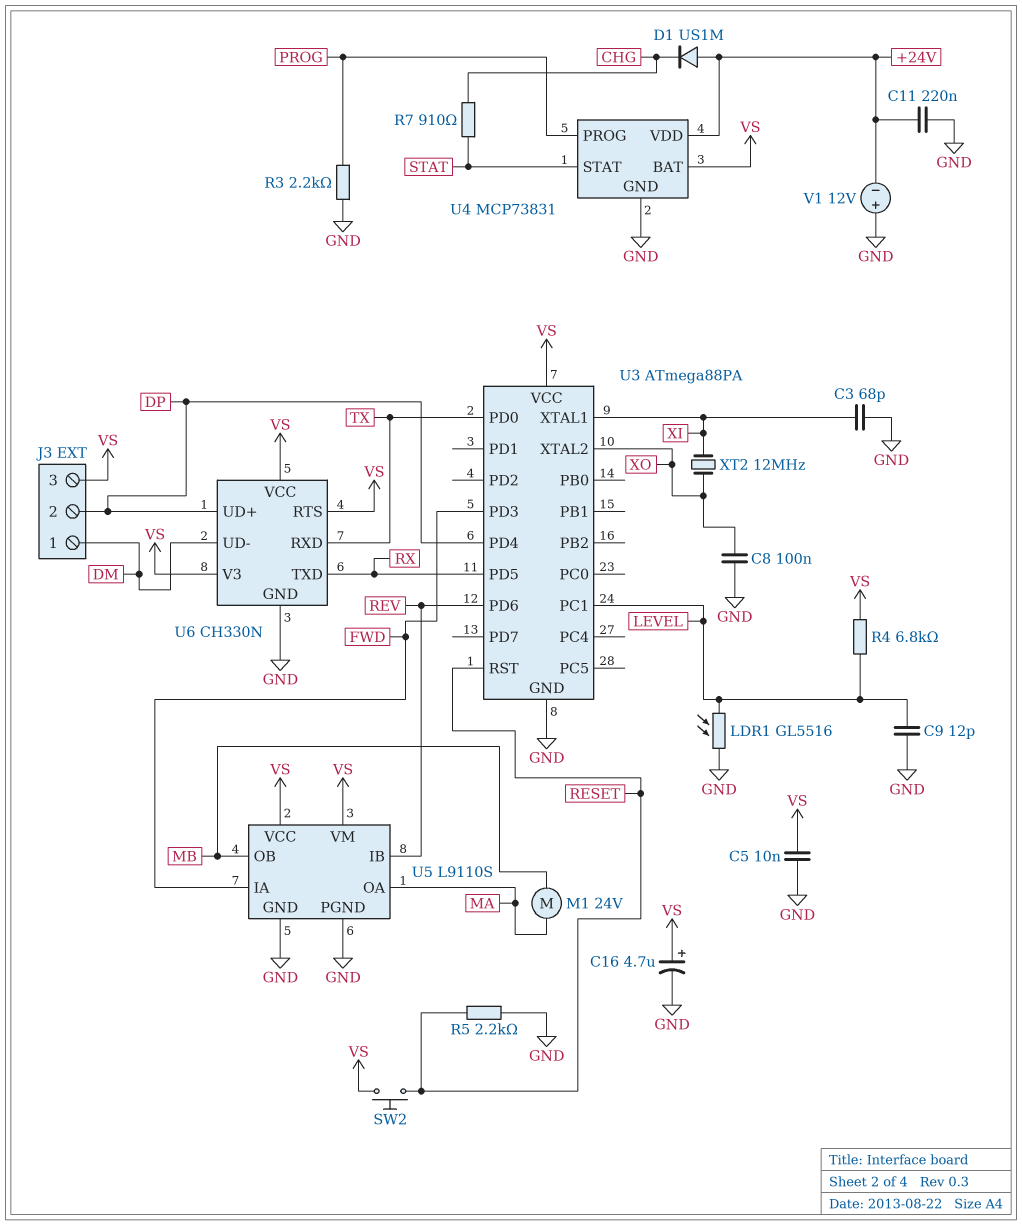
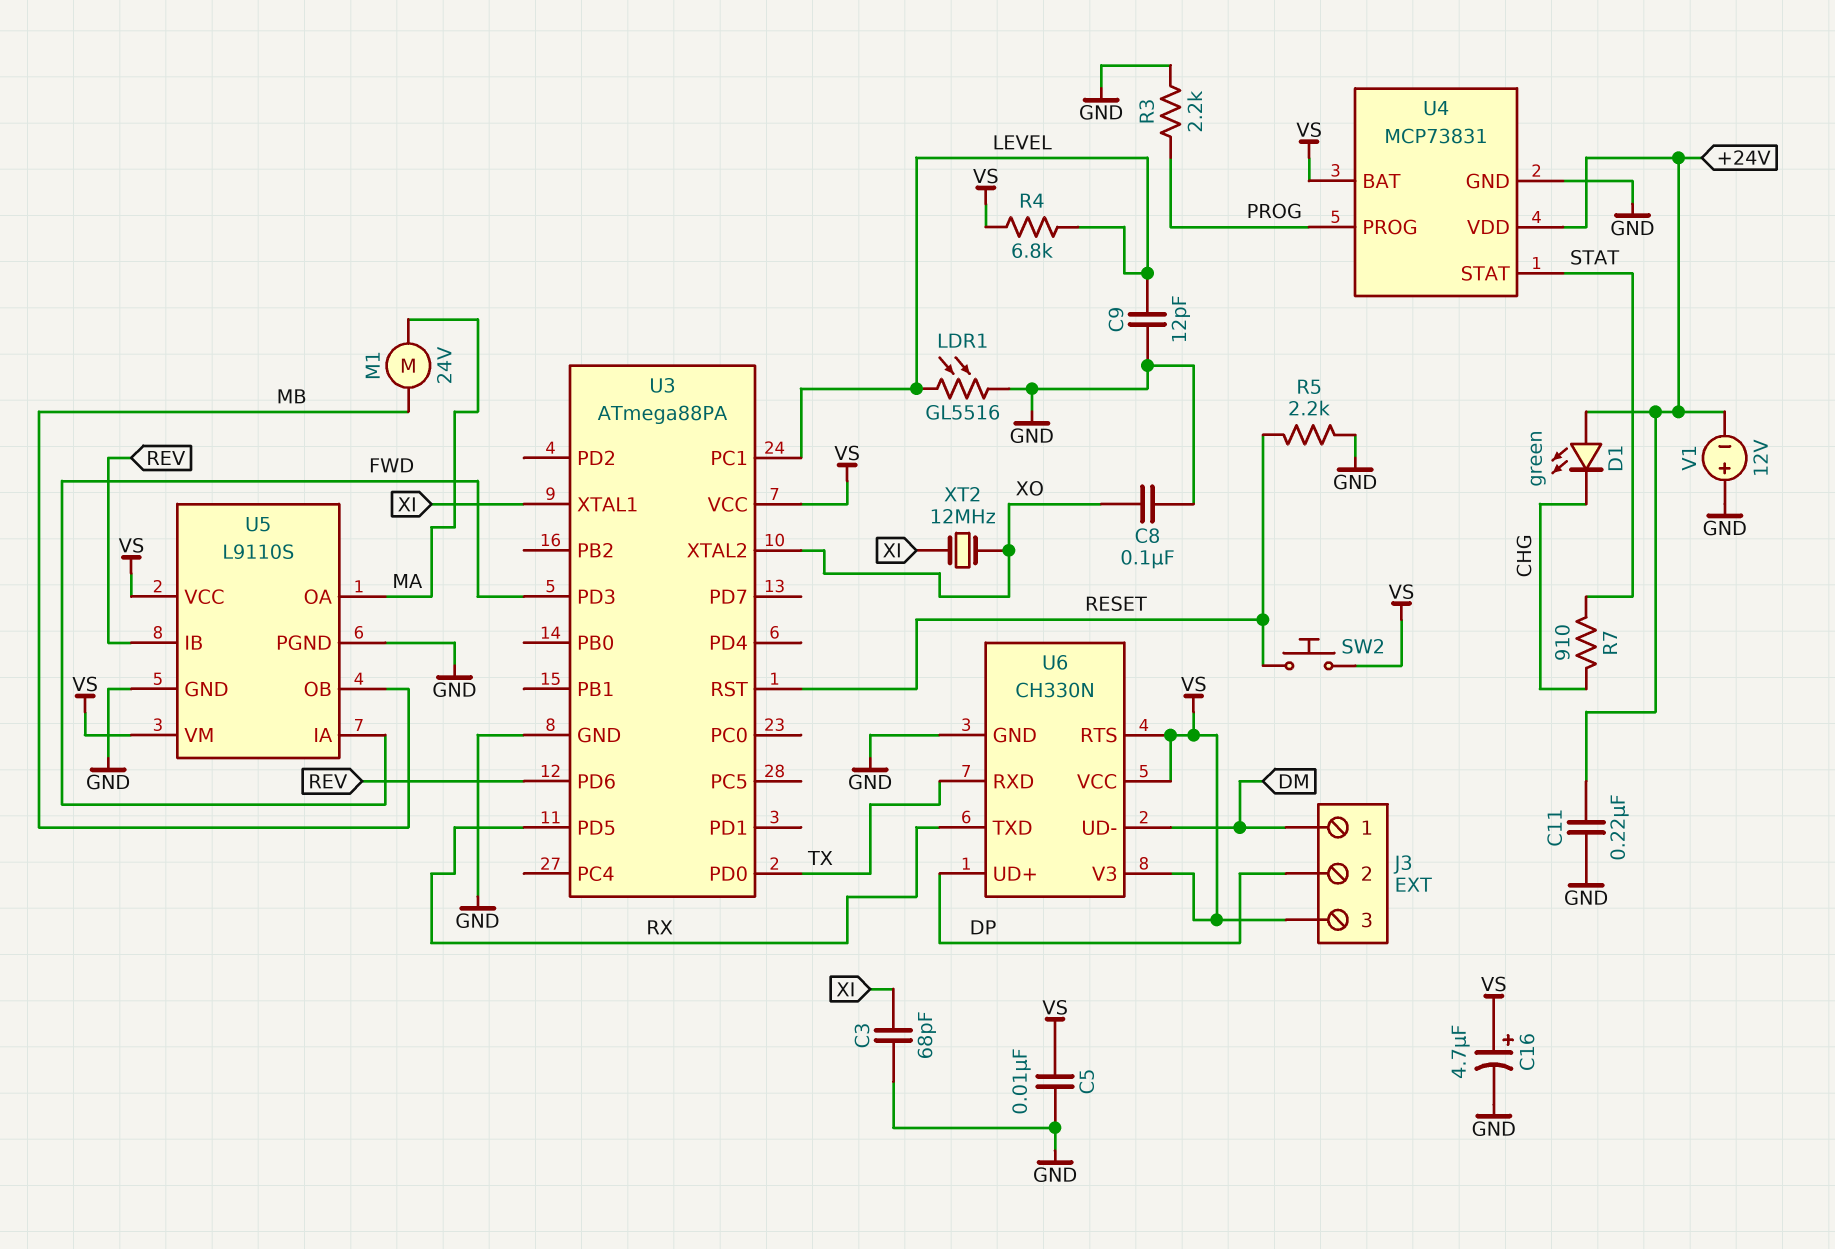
D1: diode US1M (A +24V, K CHG) -> LED green (A +24V, K CHG)
U3 pin PD4: DP -> none

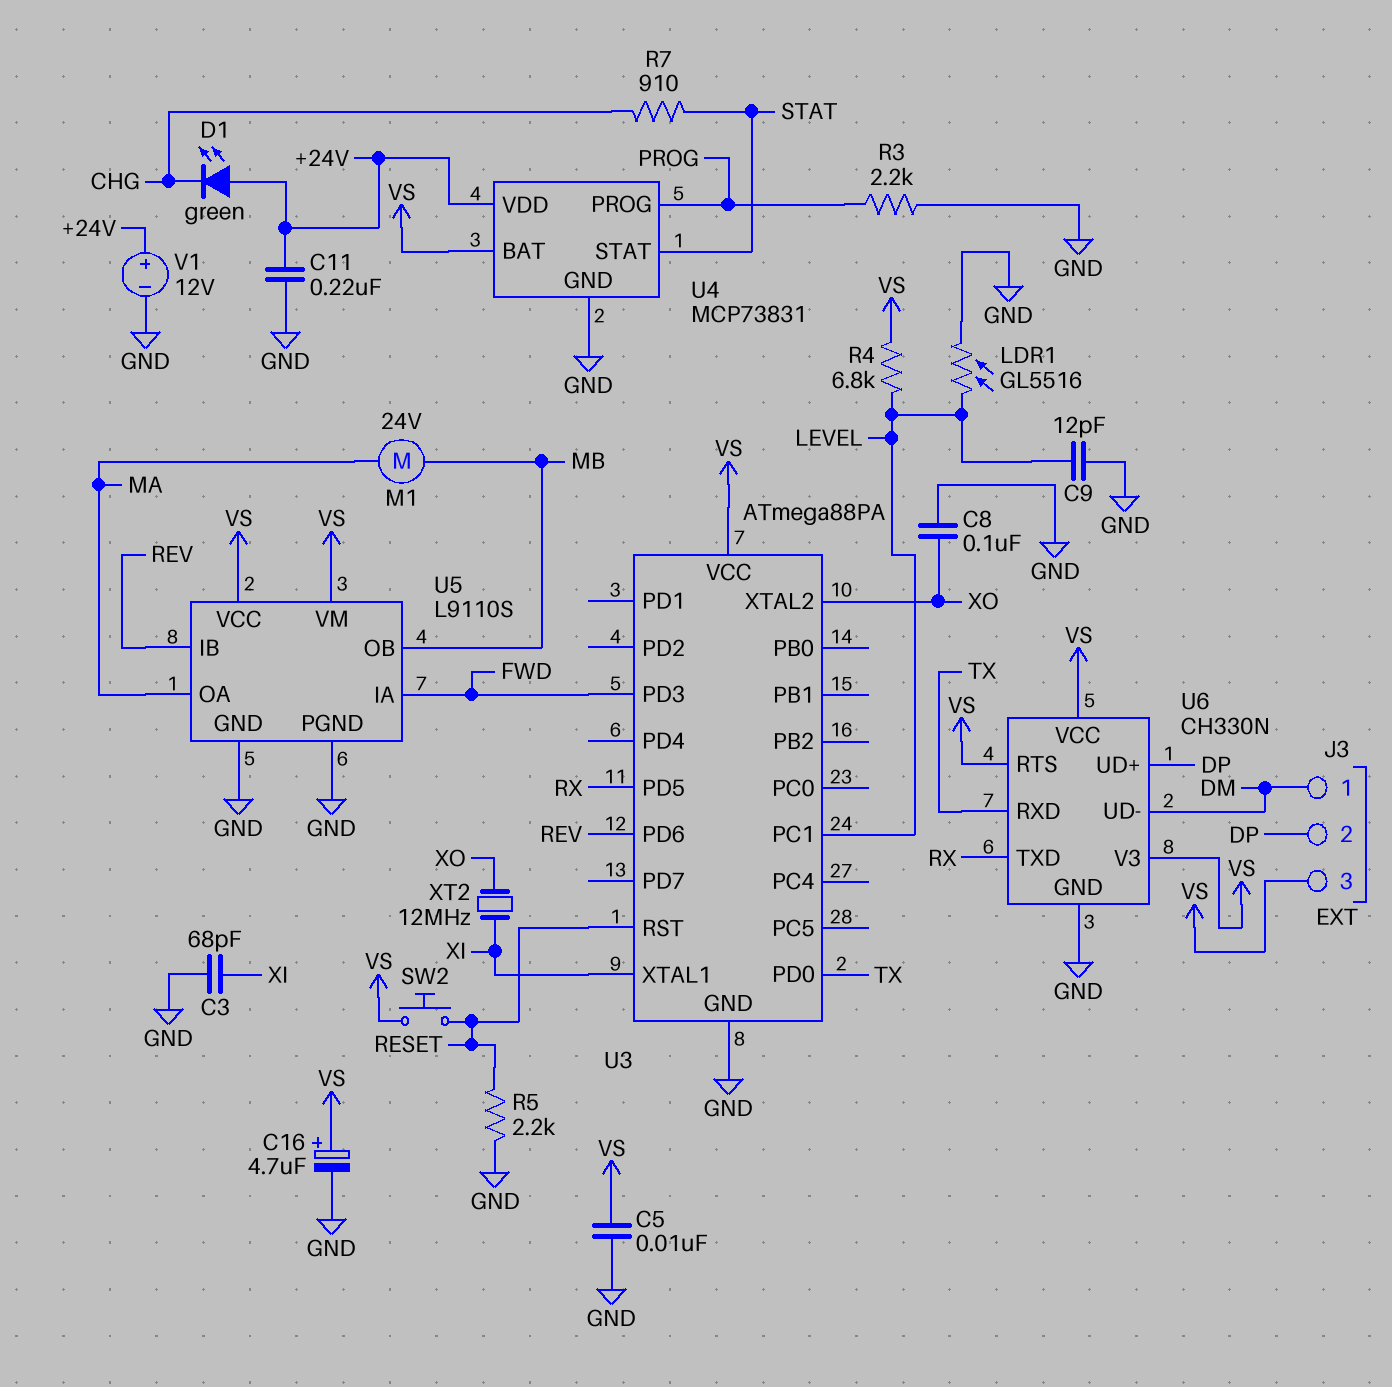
V1: 12V (plus GND, minus +24V) -> 12V (plus +24V, minus GND)

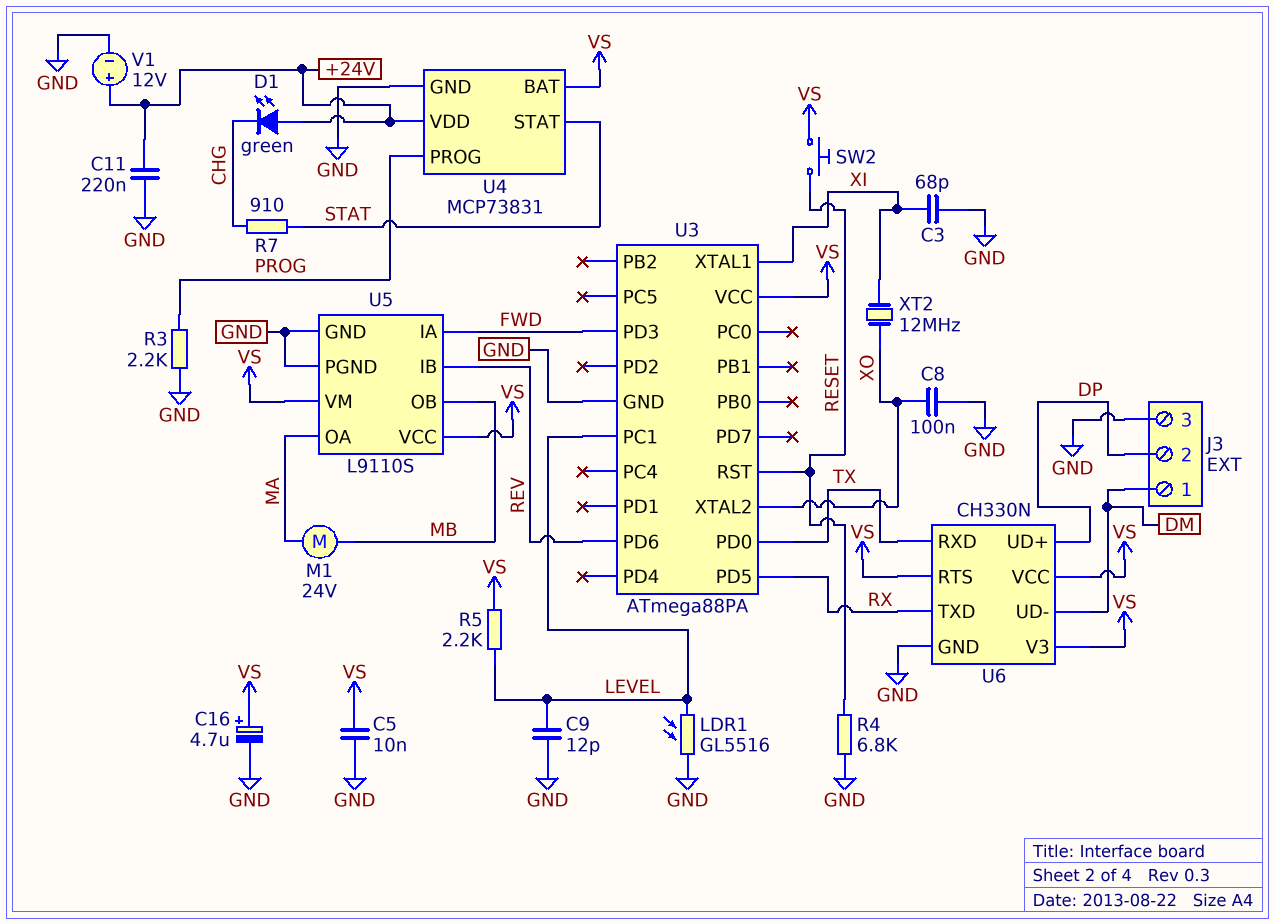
J3 pin 3: VS -> GND
R4: 6.8k (LEVEL, VS) -> 6.8k (GND, RESET)
R5: 2.2k (GND, RESET) -> 2.2k (LEVEL, VS)

